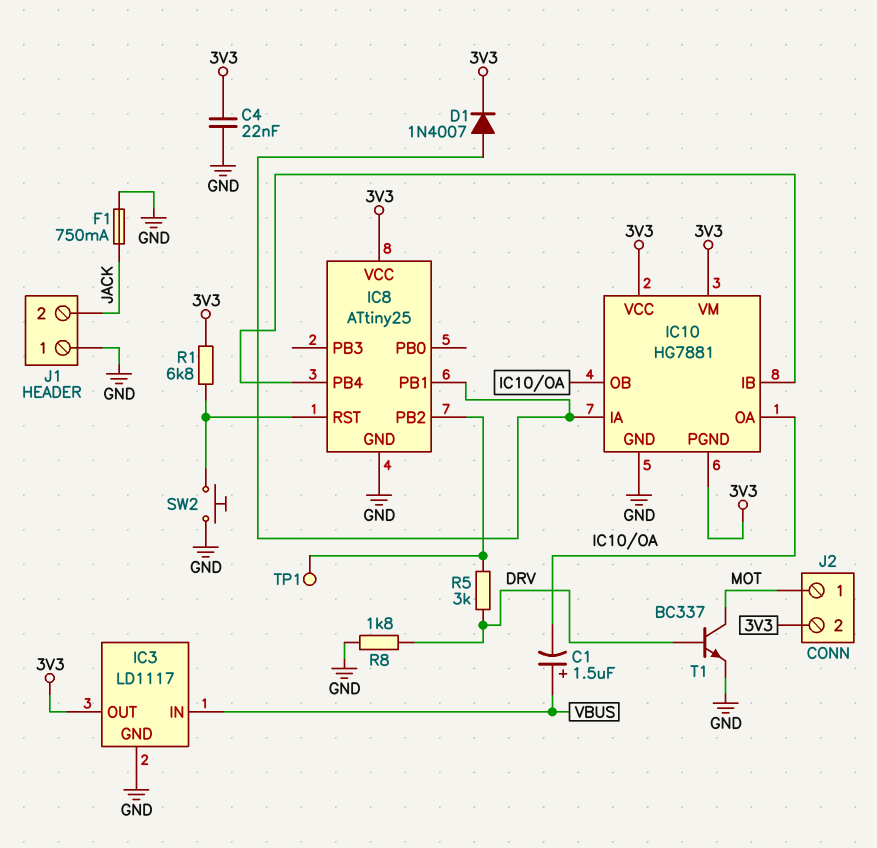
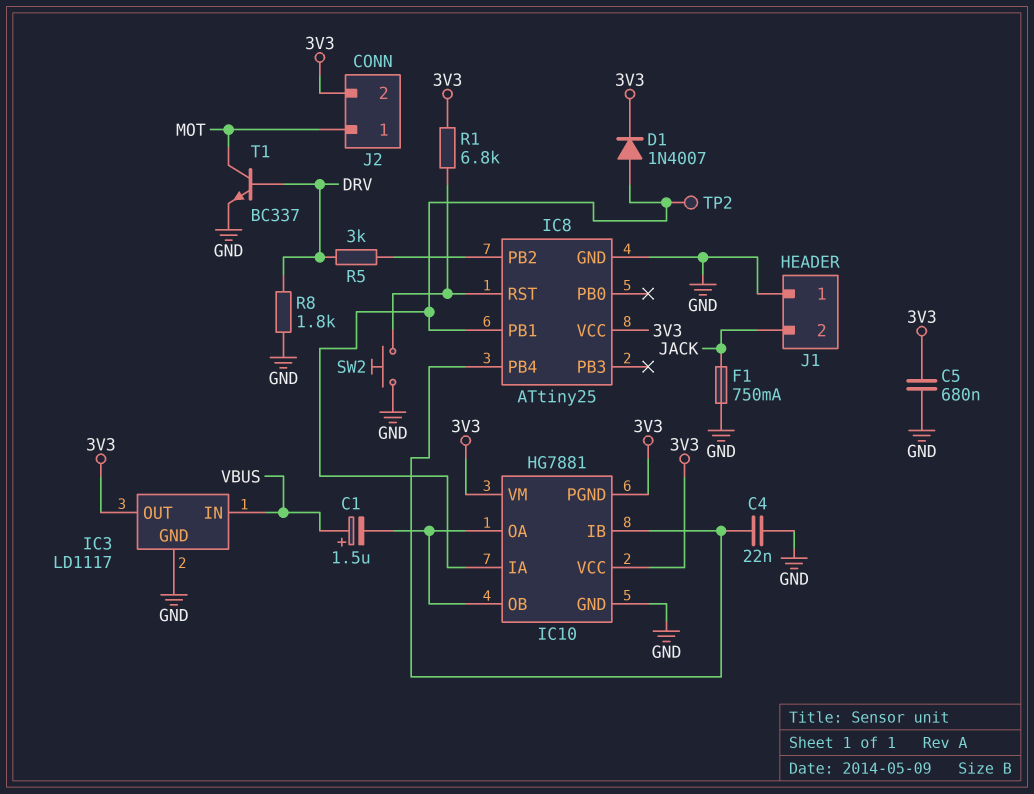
C4: 22nF (3V3, GND) -> 22nF (GND, IC8/PB4)
C5: none -> 680nF (3V3, GND)
TP1: test point (IC8/PB2) -> none
TP2: none -> test point (IC8/PB1)

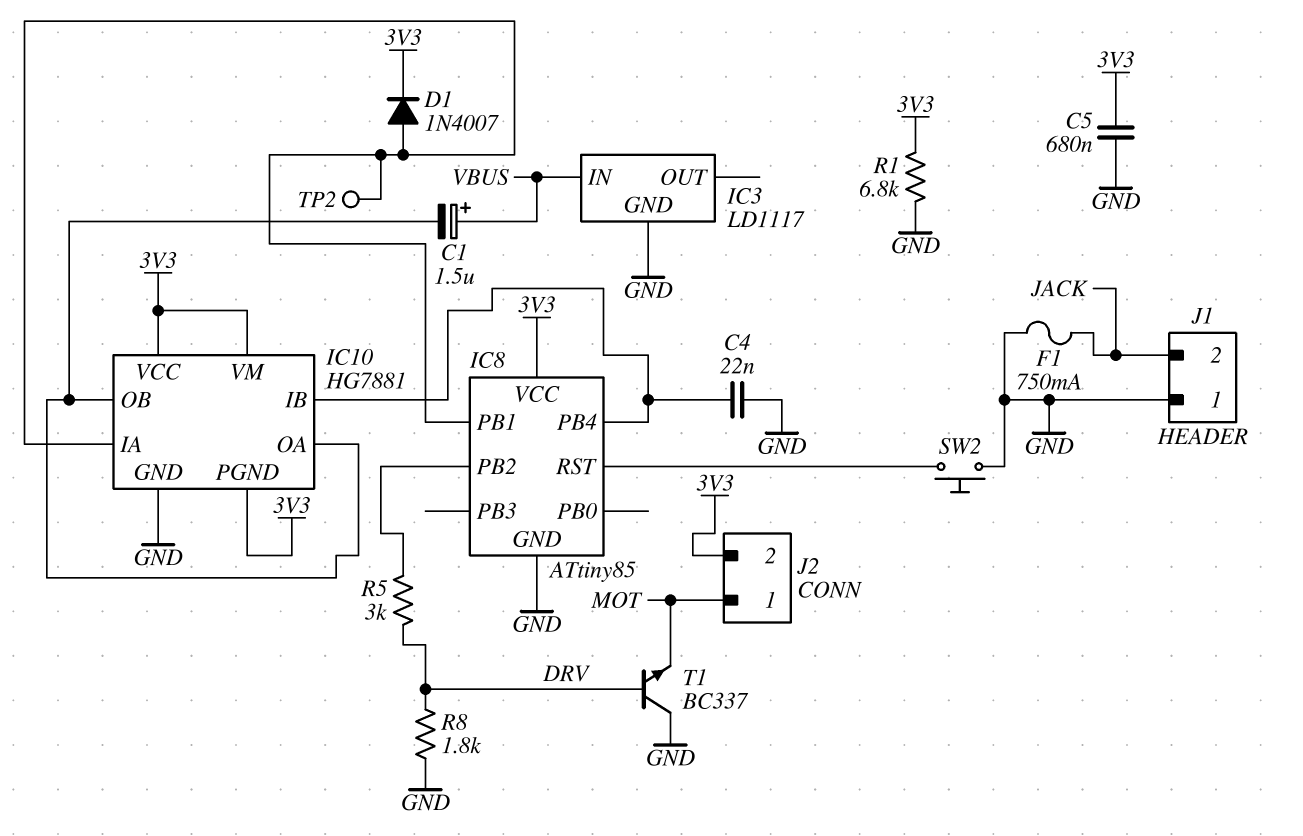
IC3 pin OUT: 3V3 -> none
IC8: ATtiny25 -> ATtiny85
R1: 6.8k (3V3, IC8/RST) -> 6.8k (3V3, GND)
T1: NPN BC337 (B DRV, C MOT, E GND) -> NPN BC337 (B DRV, C GND, E MOT)

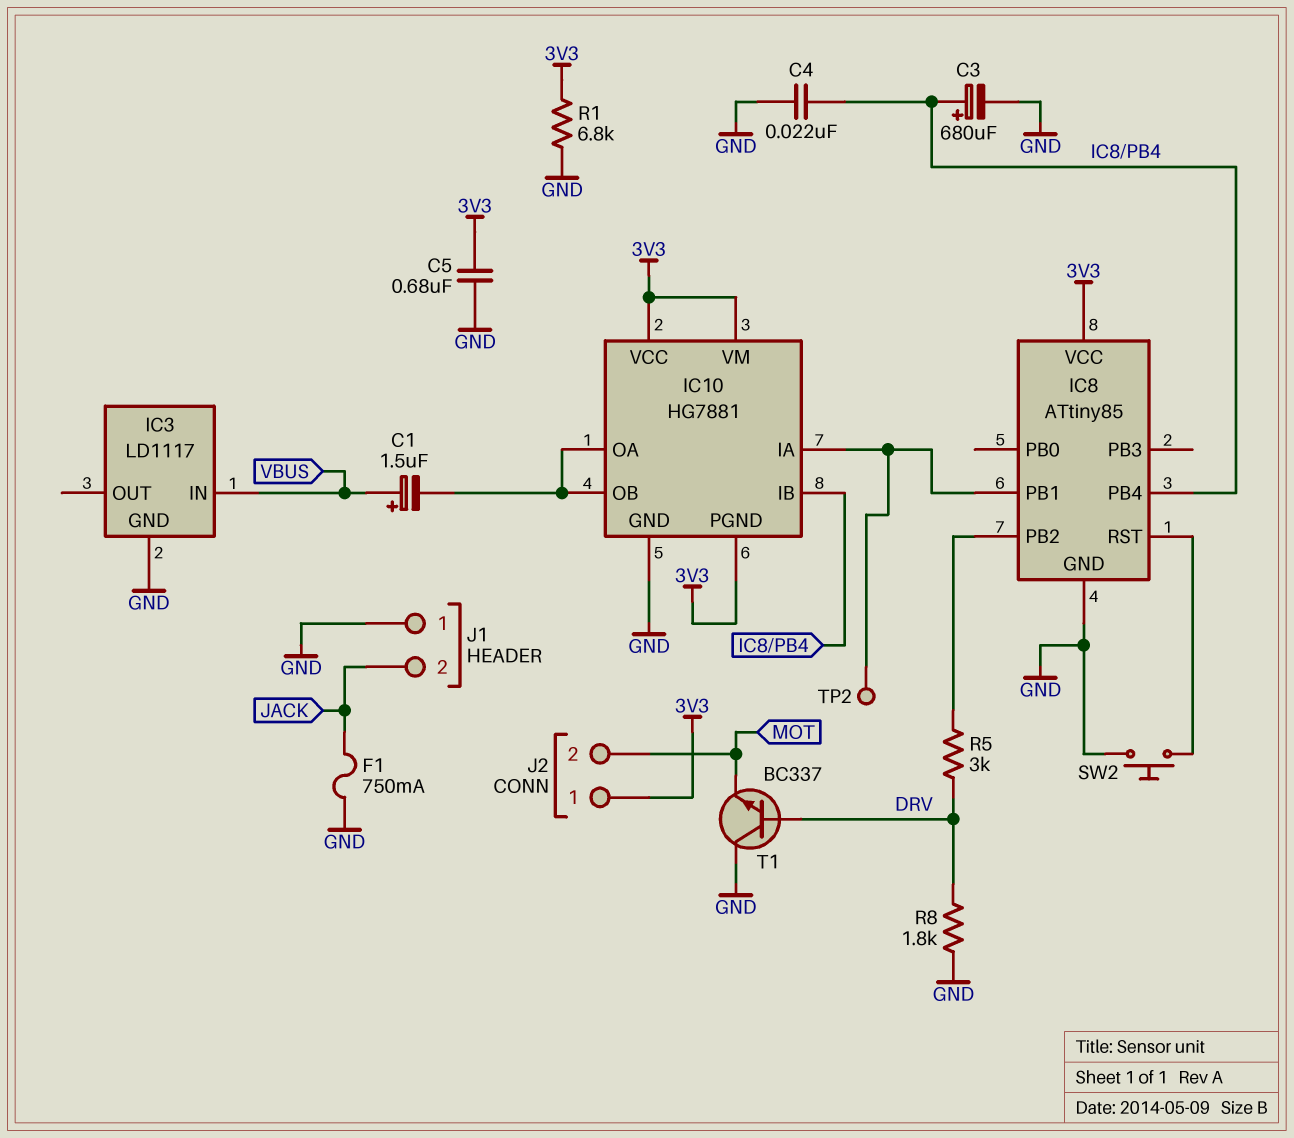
C3: none -> 680uF (plus IC8/PB4, minus GND)
D1: diode 1N4007 (A IC8/PB1, K 3V3) -> none
J2 pin 1: MOT -> 3V3
J2 pin 2: 3V3 -> MOT

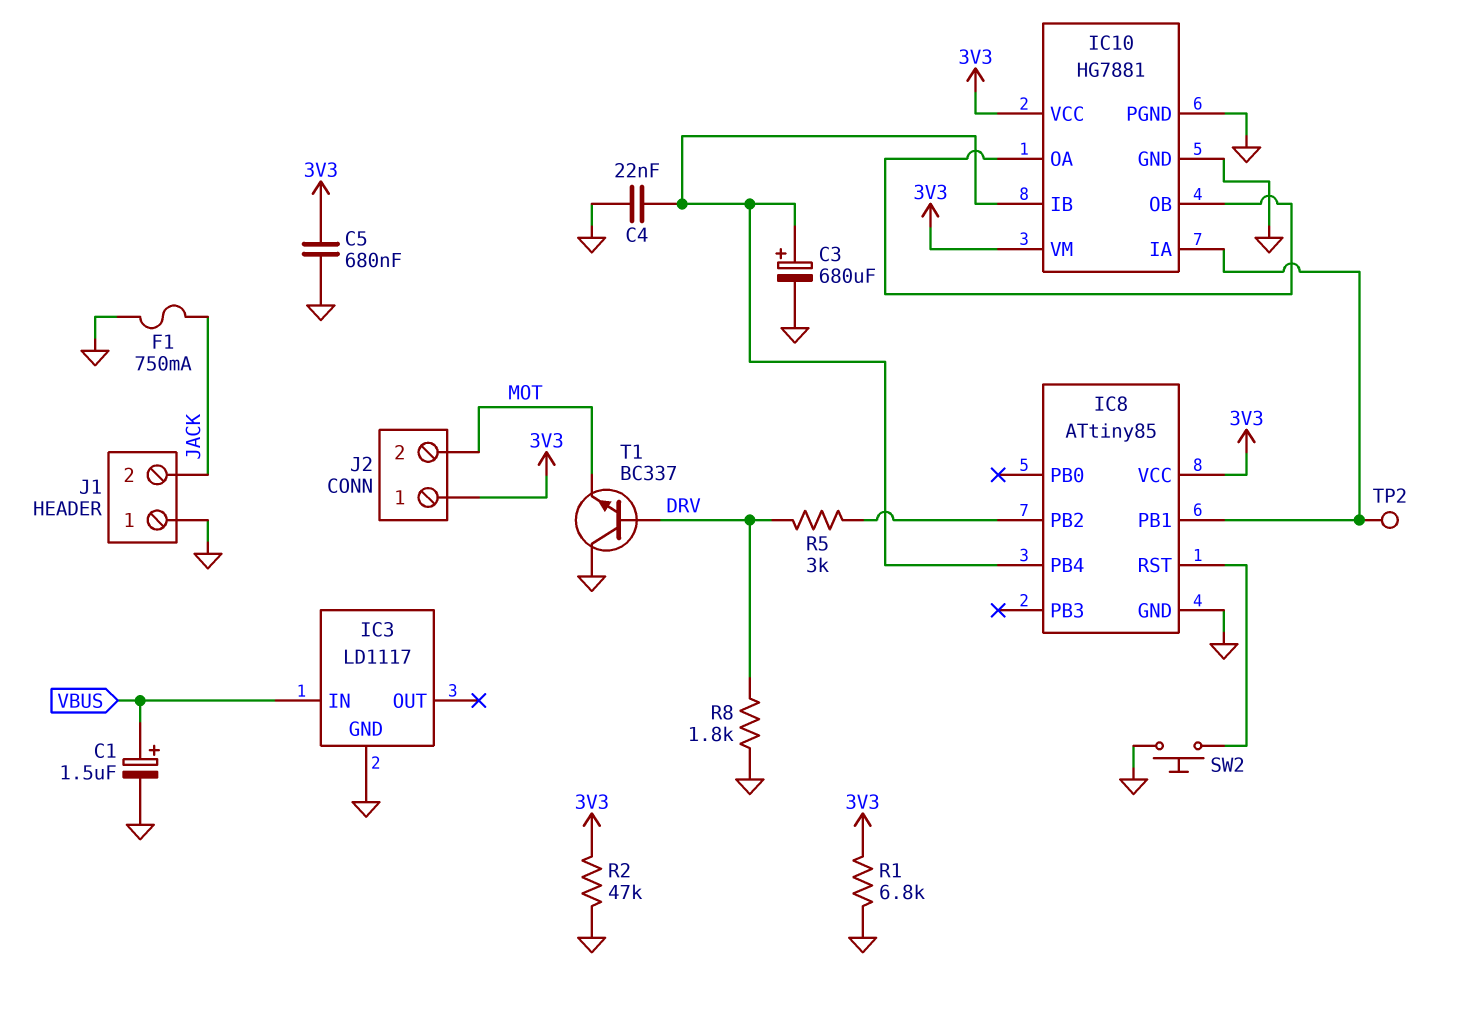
C1: 1.5uF (plus VBUS, minus IC10/OA) -> 1.5uF (plus VBUS, minus GND)
IC10 pin PGND: 3V3 -> GND
R2: none -> 47k (3V3, GND)

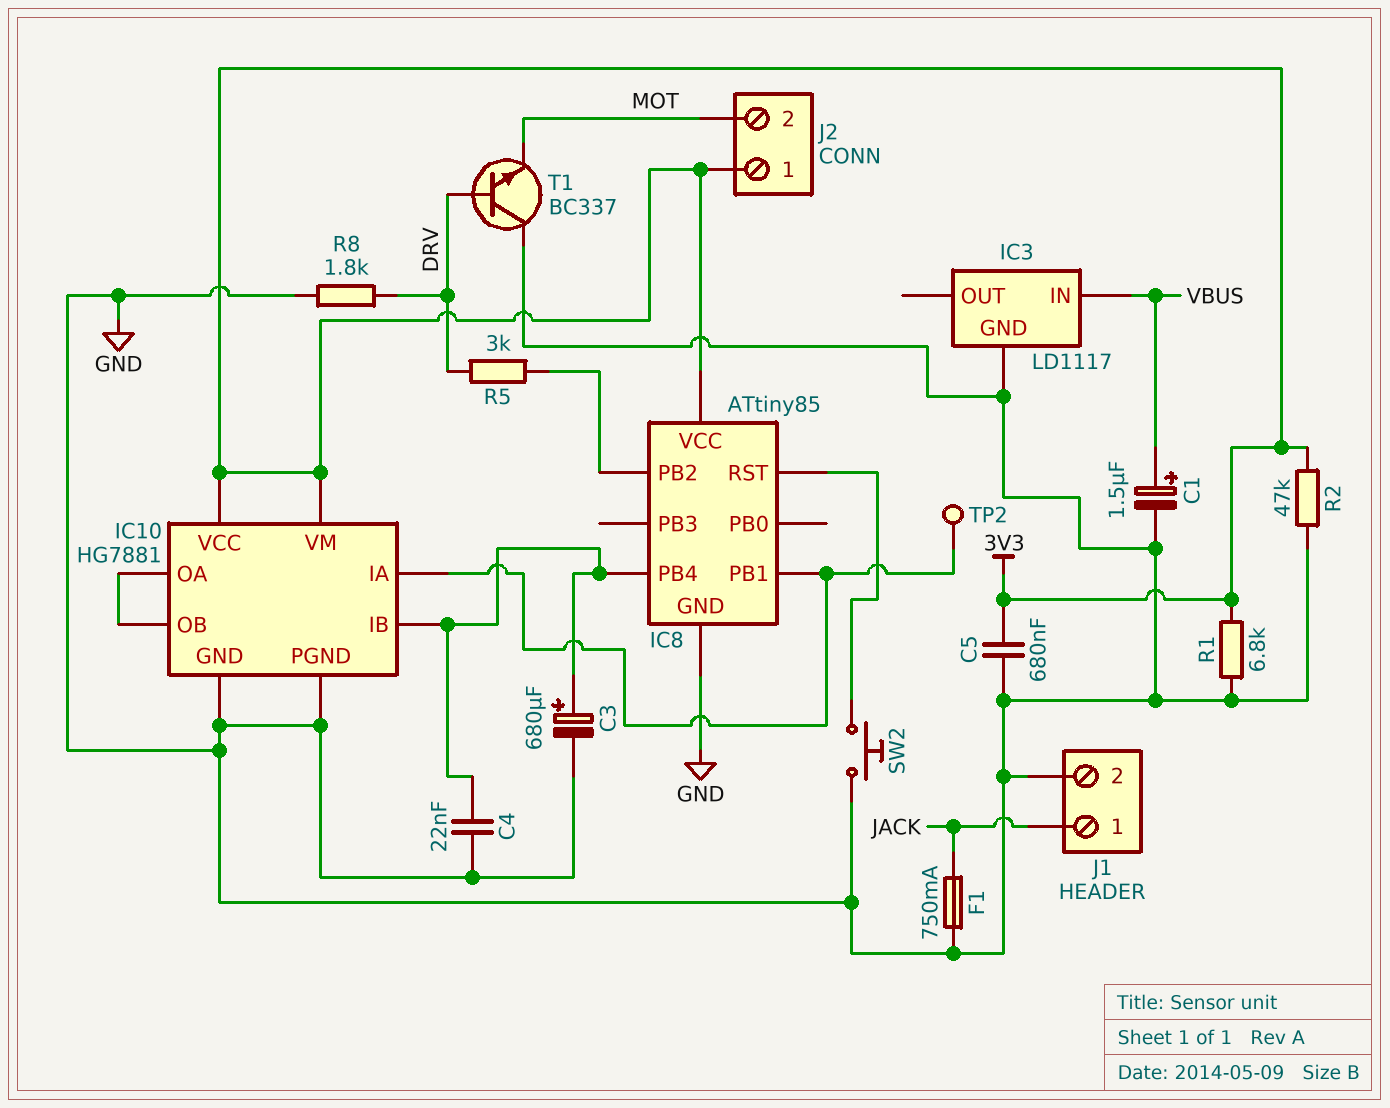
J1 pin 1: GND -> JACK
J1 pin 2: JACK -> GND

